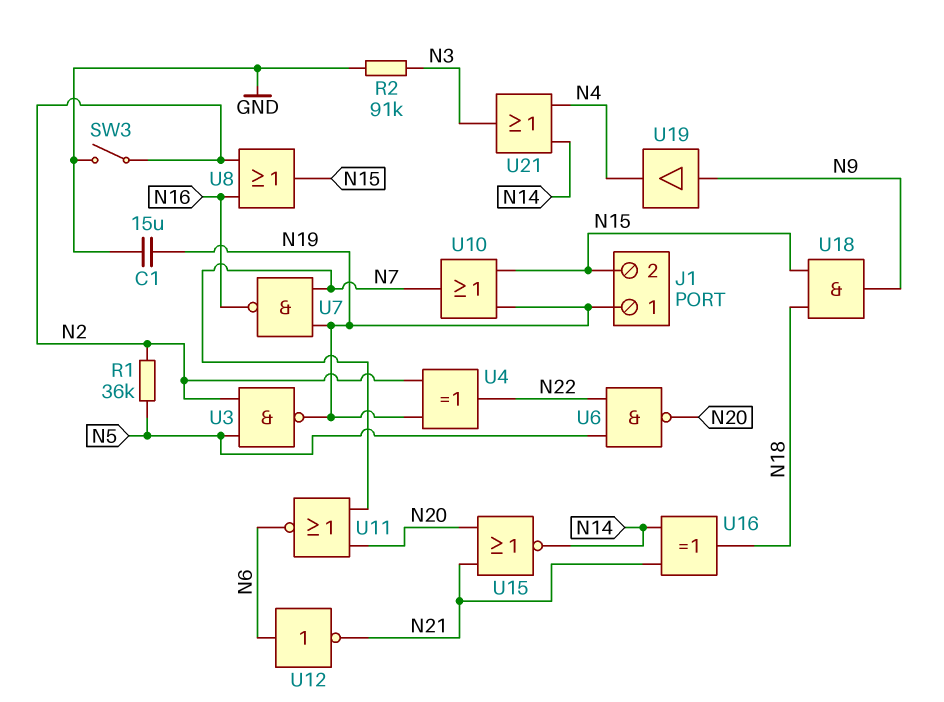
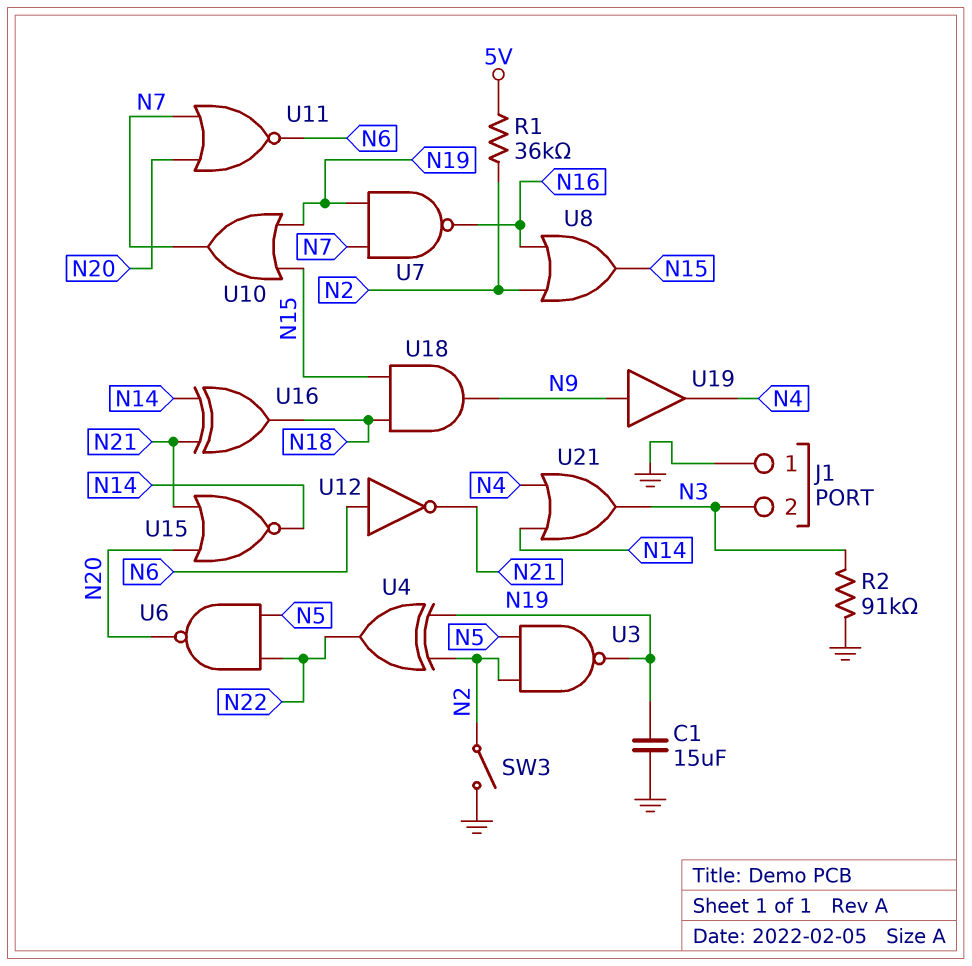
J1 pin 1: N19 -> GND
J1 pin 2: N15 -> N3
R1: 36k (N2, N5) -> 36k (5V, N2)

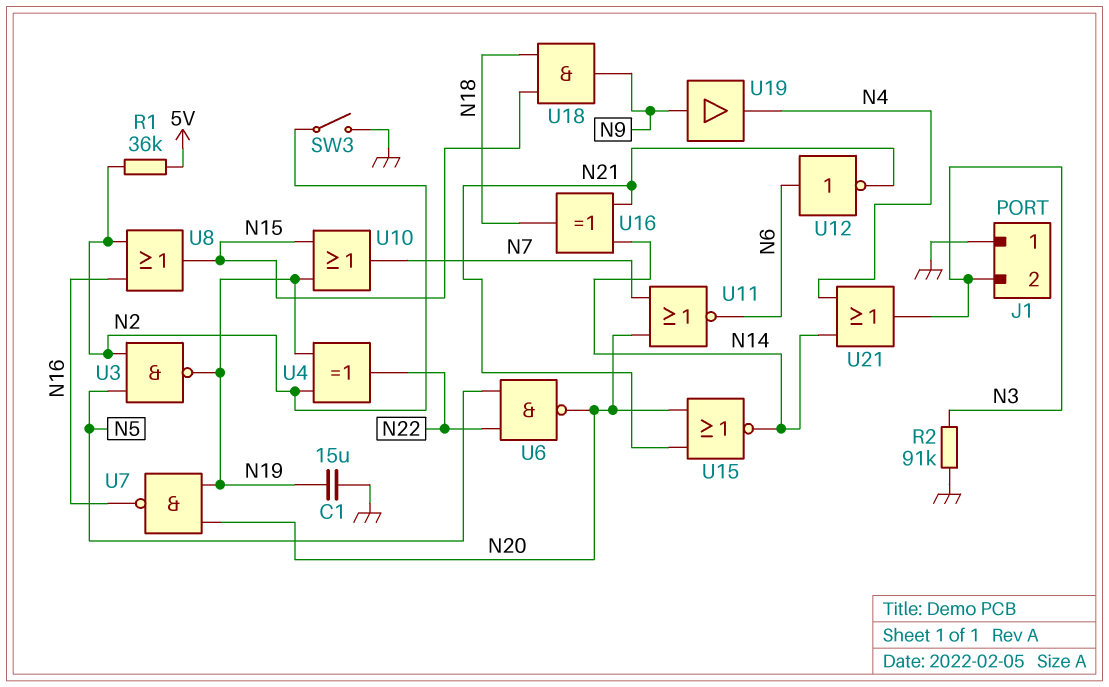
U7: NAND (in N7, in N19, out N16) -> NAND (in N19, in N20, out N16)

